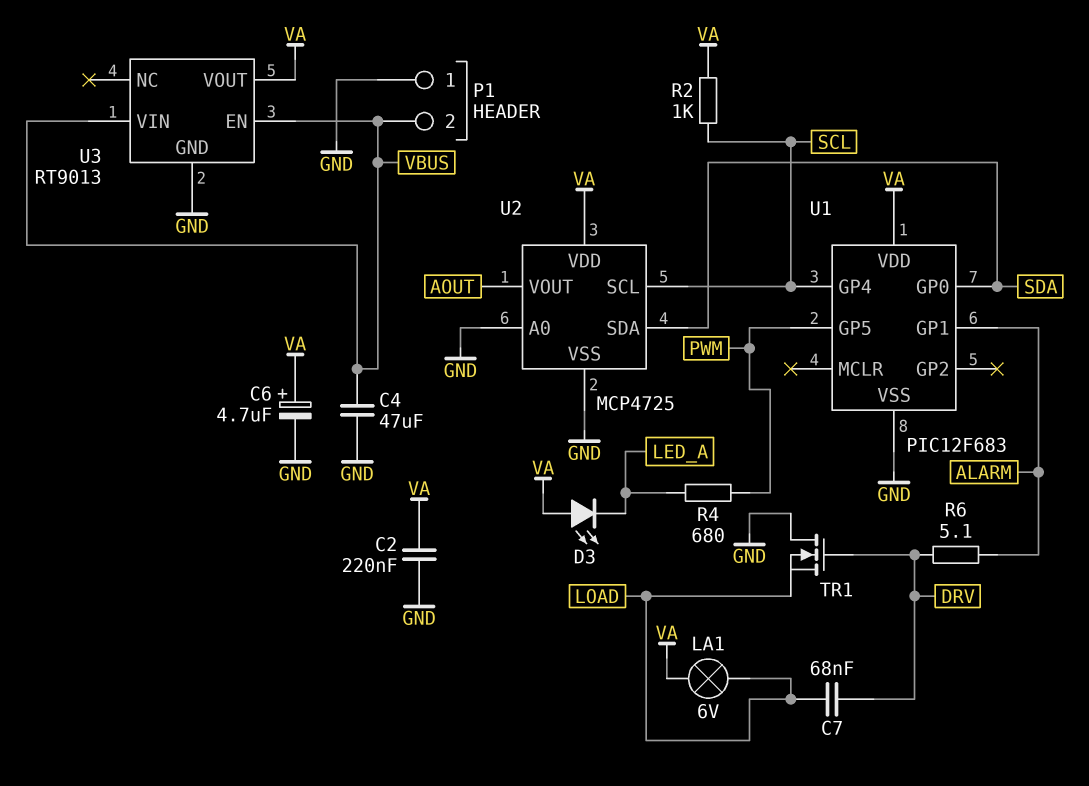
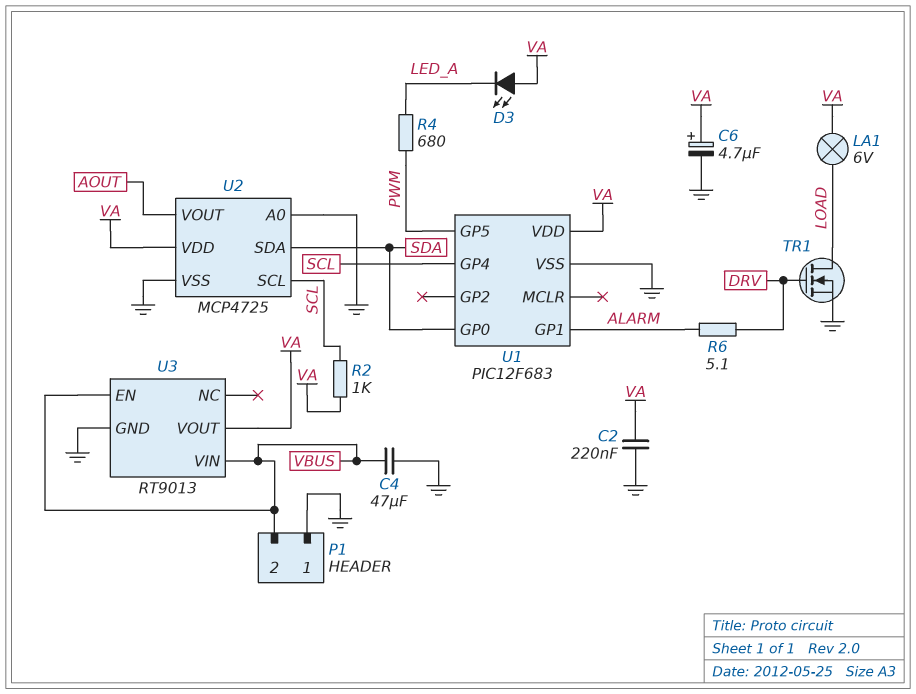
C7: 68nF (DRV, LOAD) -> none
TR1: NMOS (G DRV, D GND, S LOAD) -> NMOS (G DRV, D LOAD, S GND)

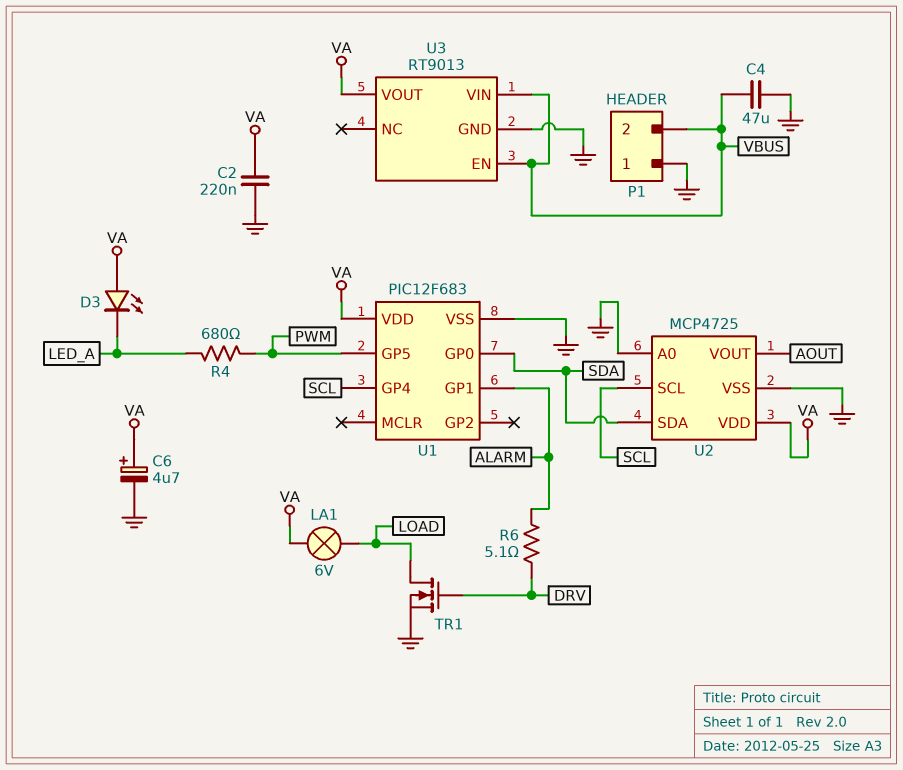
R2: 1k (SCL, VA) -> none

